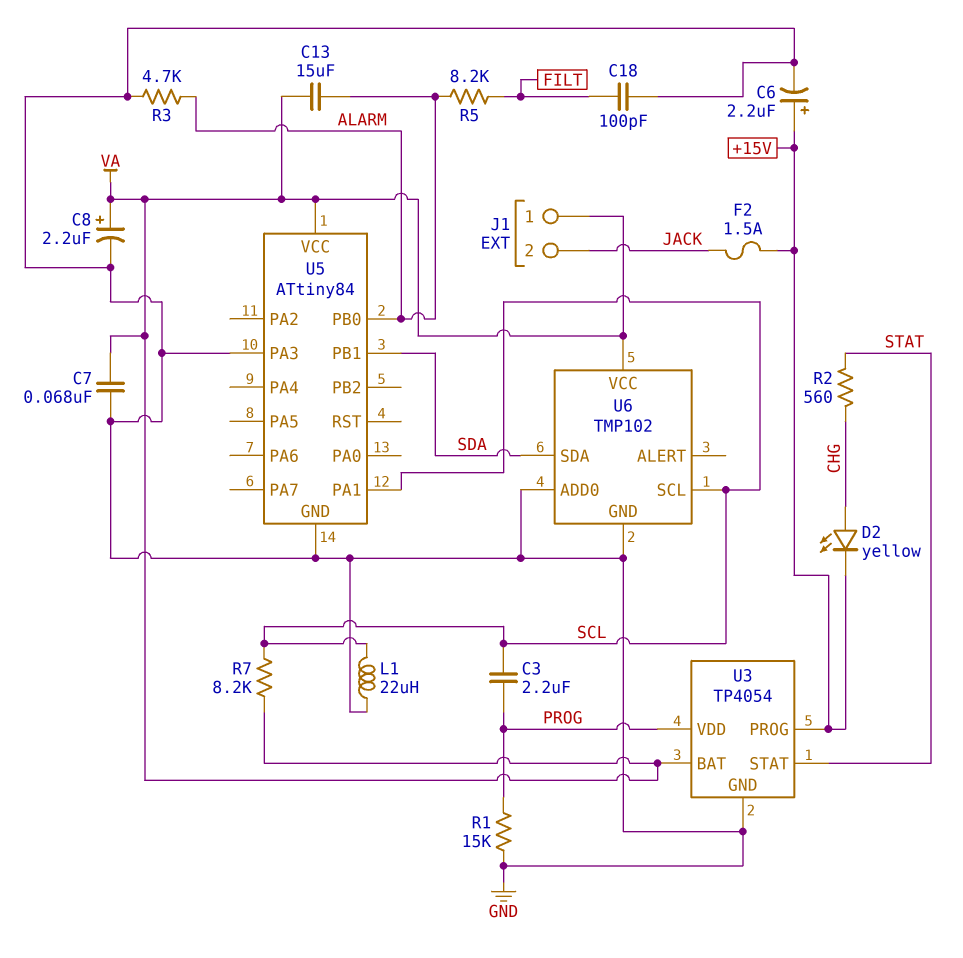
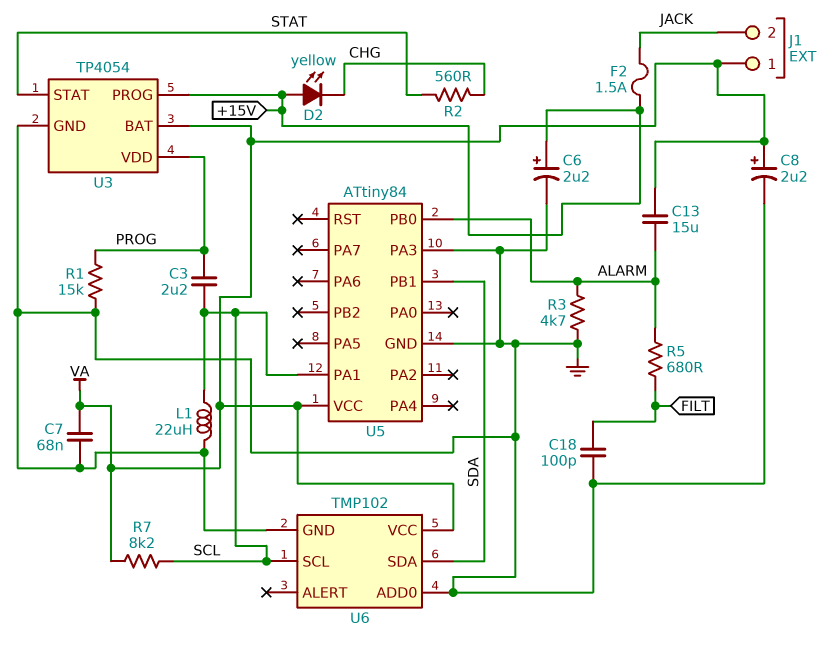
D2: LED yellow (A CHG, K +15V) -> LED yellow (A +15V, K CHG)
R5: 8.2k (ALARM, FILT) -> 680 (ALARM, FILT)

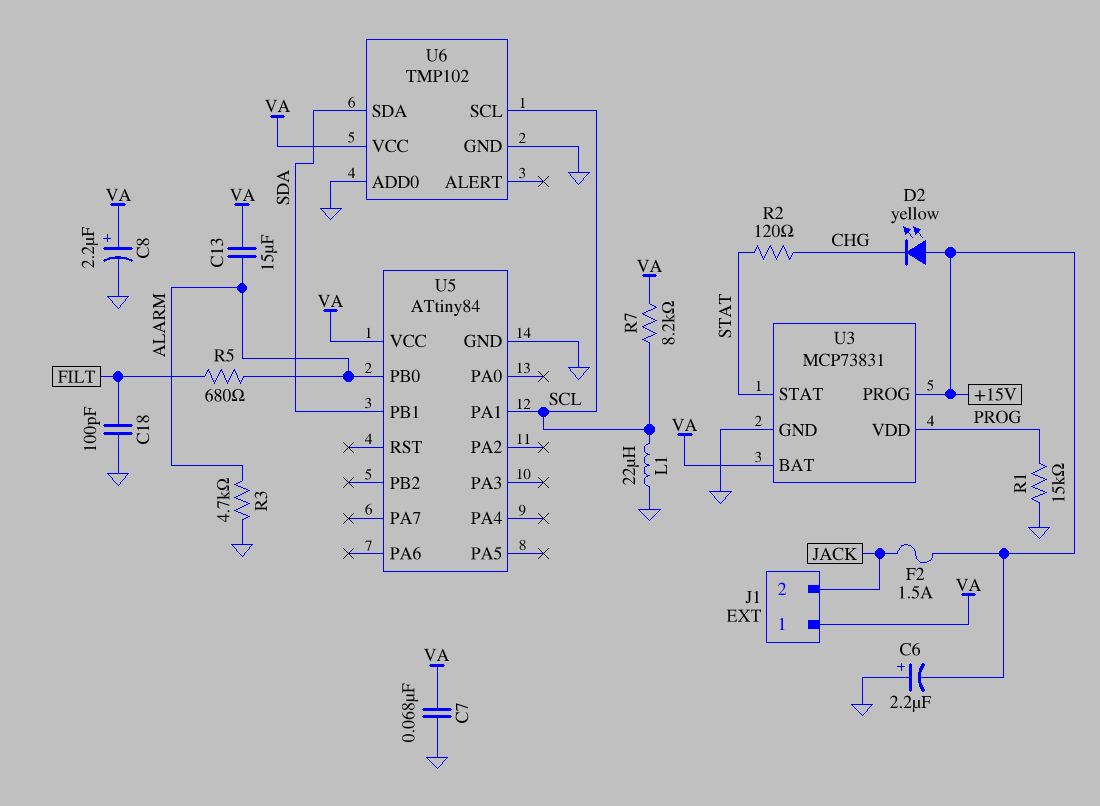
C3: 2.2uF (PROG, SCL) -> none
C6: 2.2uF (plus +15V, minus GND) -> 2.2uF (plus GND, minus +15V)
R2: 560 (CHG, STAT) -> 120 (CHG, STAT)
U3: TP4054 -> MCP73831
U5 pin PA3: GND -> none

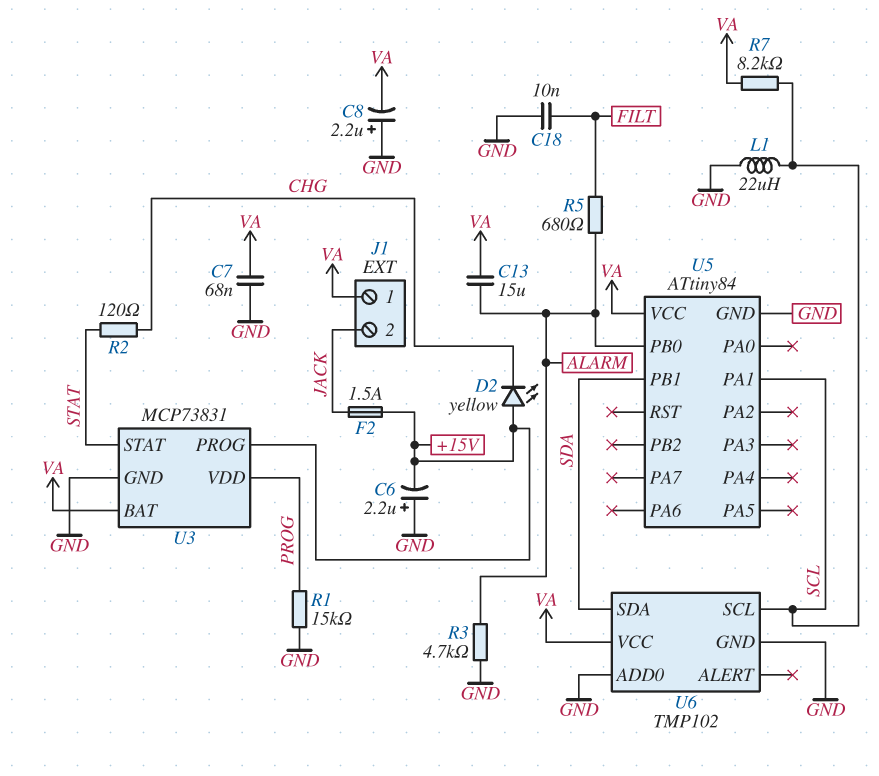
C8: 2.2uF (plus VA, minus GND) -> 2.2uF (plus GND, minus VA)
C18: 100pF (FILT, GND) -> 10nF (FILT, GND)

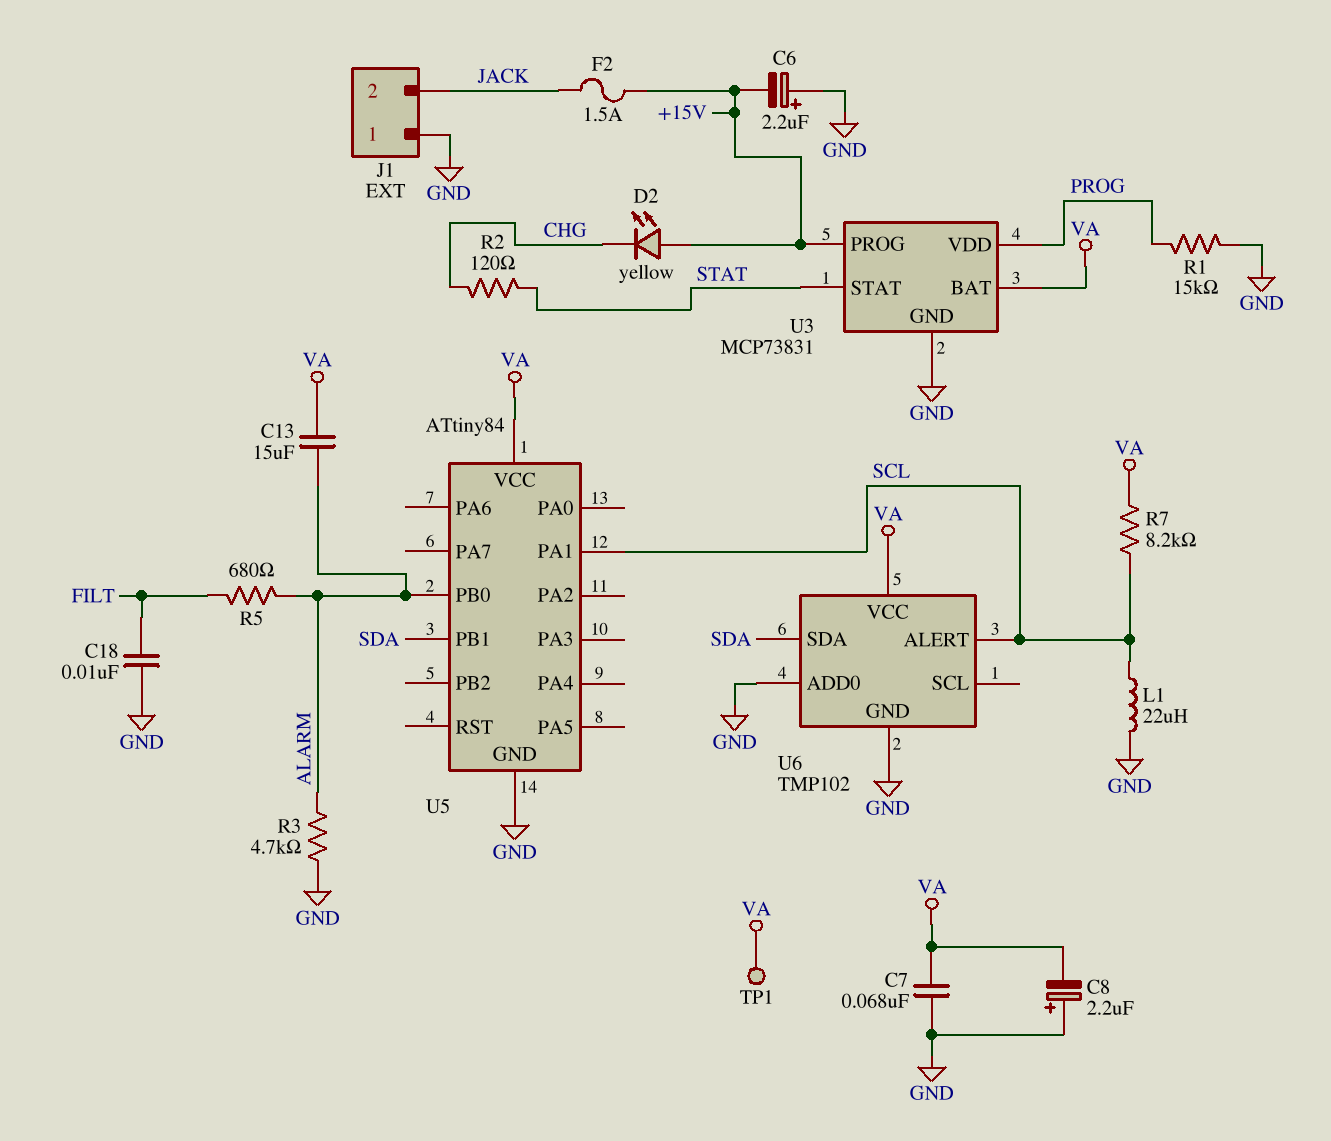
J1 pin 1: VA -> GND
TP1: none -> test point (VA)
U6 pin ALERT: none -> SCL
U6 pin SCL: SCL -> none

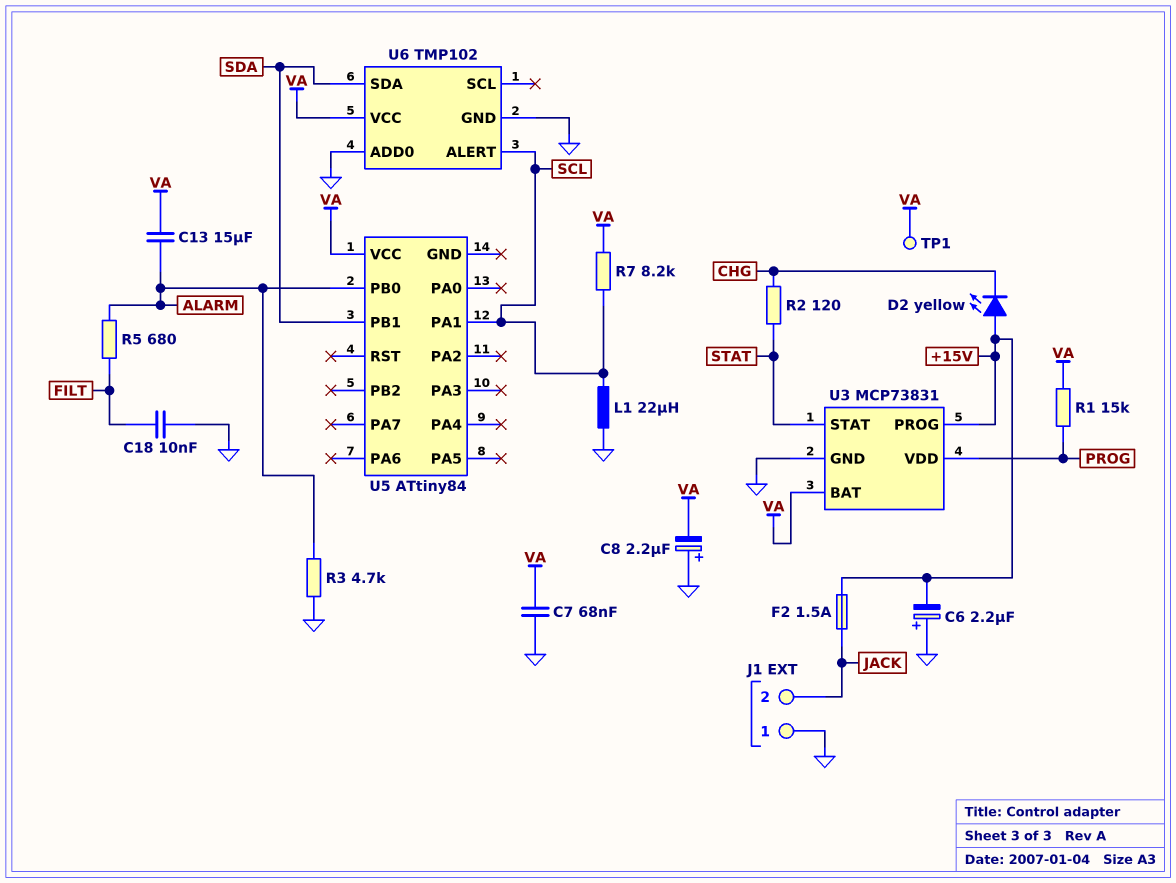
R1: 15k (GND, PROG) -> 15k (PROG, VA)
U5 pin GND: GND -> none

